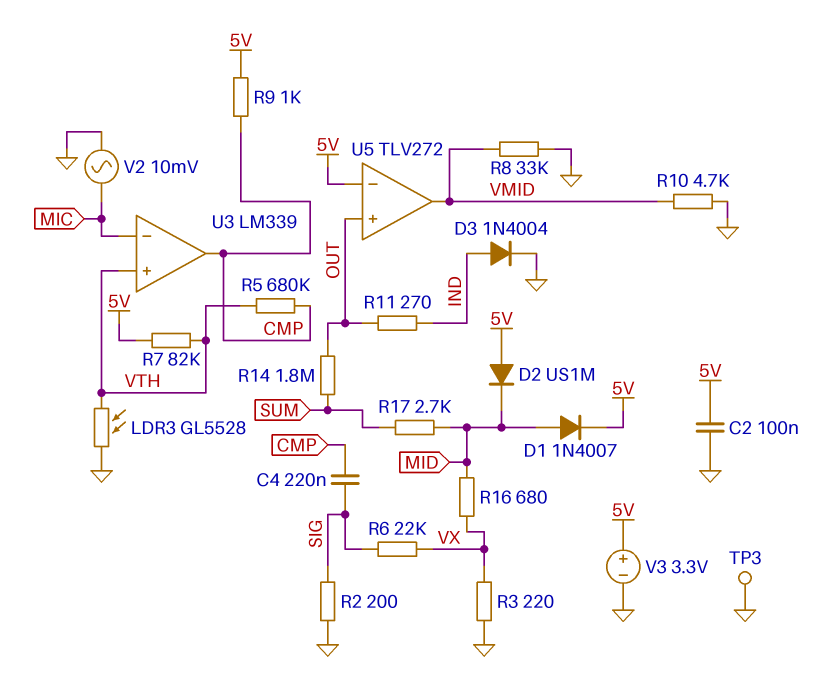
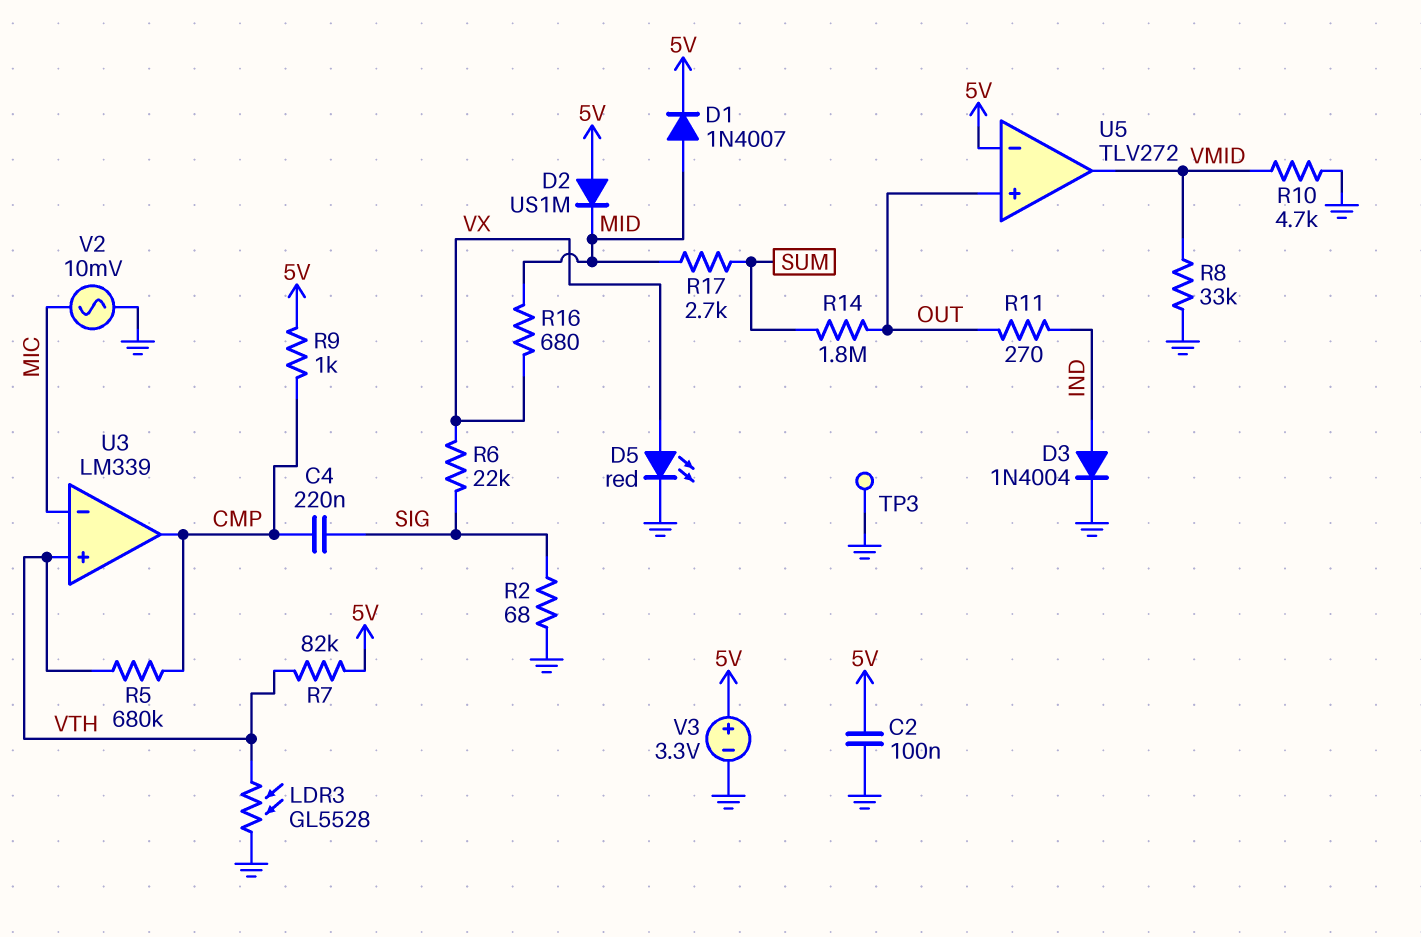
D5: none -> LED red (A VX, K GND)
R2: 200 (GND, SIG) -> 68 (GND, SIG)
R3: 220 (GND, VX) -> none

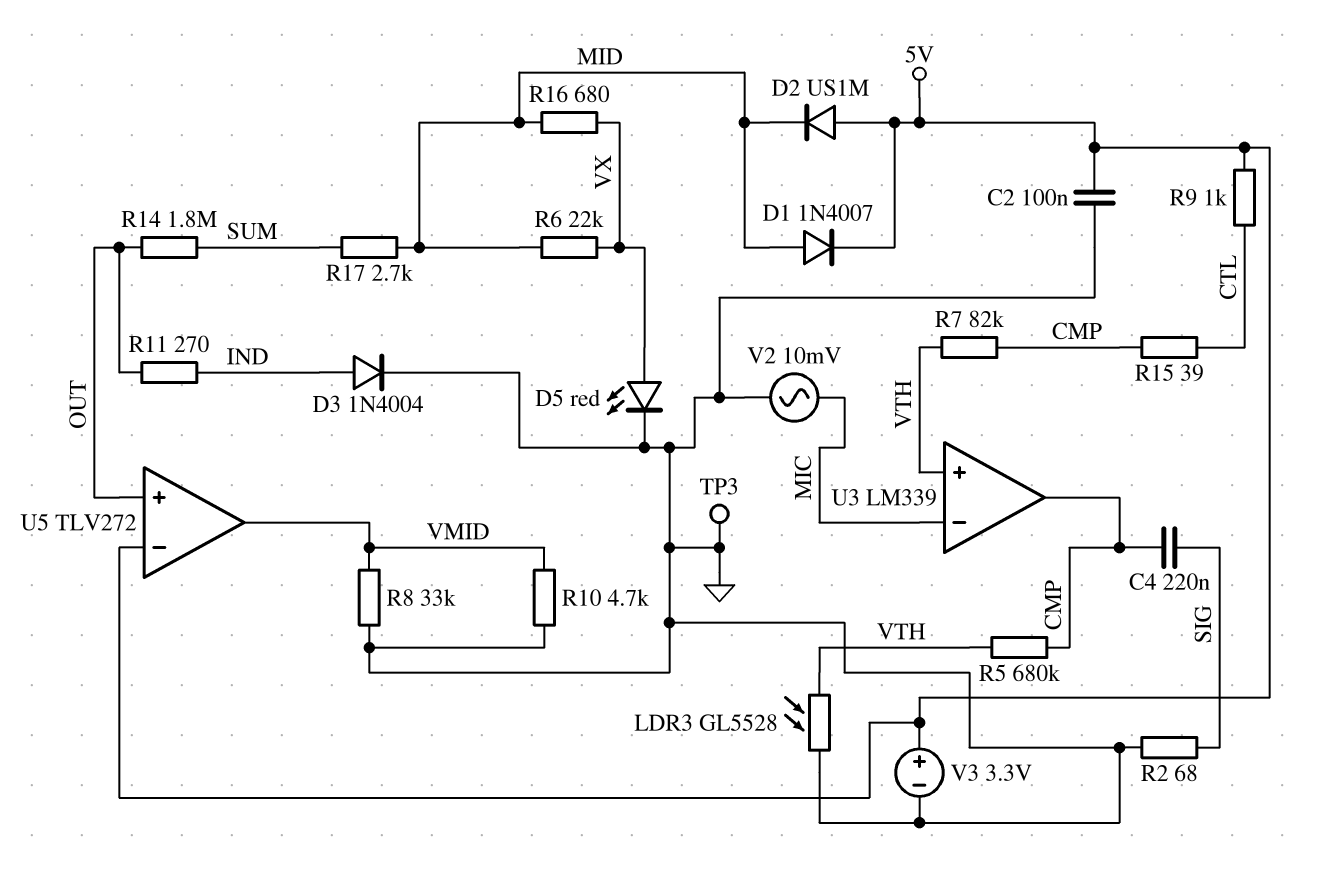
R6: 22k (SIG, VX) -> 22k (MID, VX)
R7: 82k (5V, VTH) -> 82k (CMP, VTH)
R9: 1k (5V, CMP) -> 1k (5V, CTL)
R15: none -> 39 (CMP, CTL)

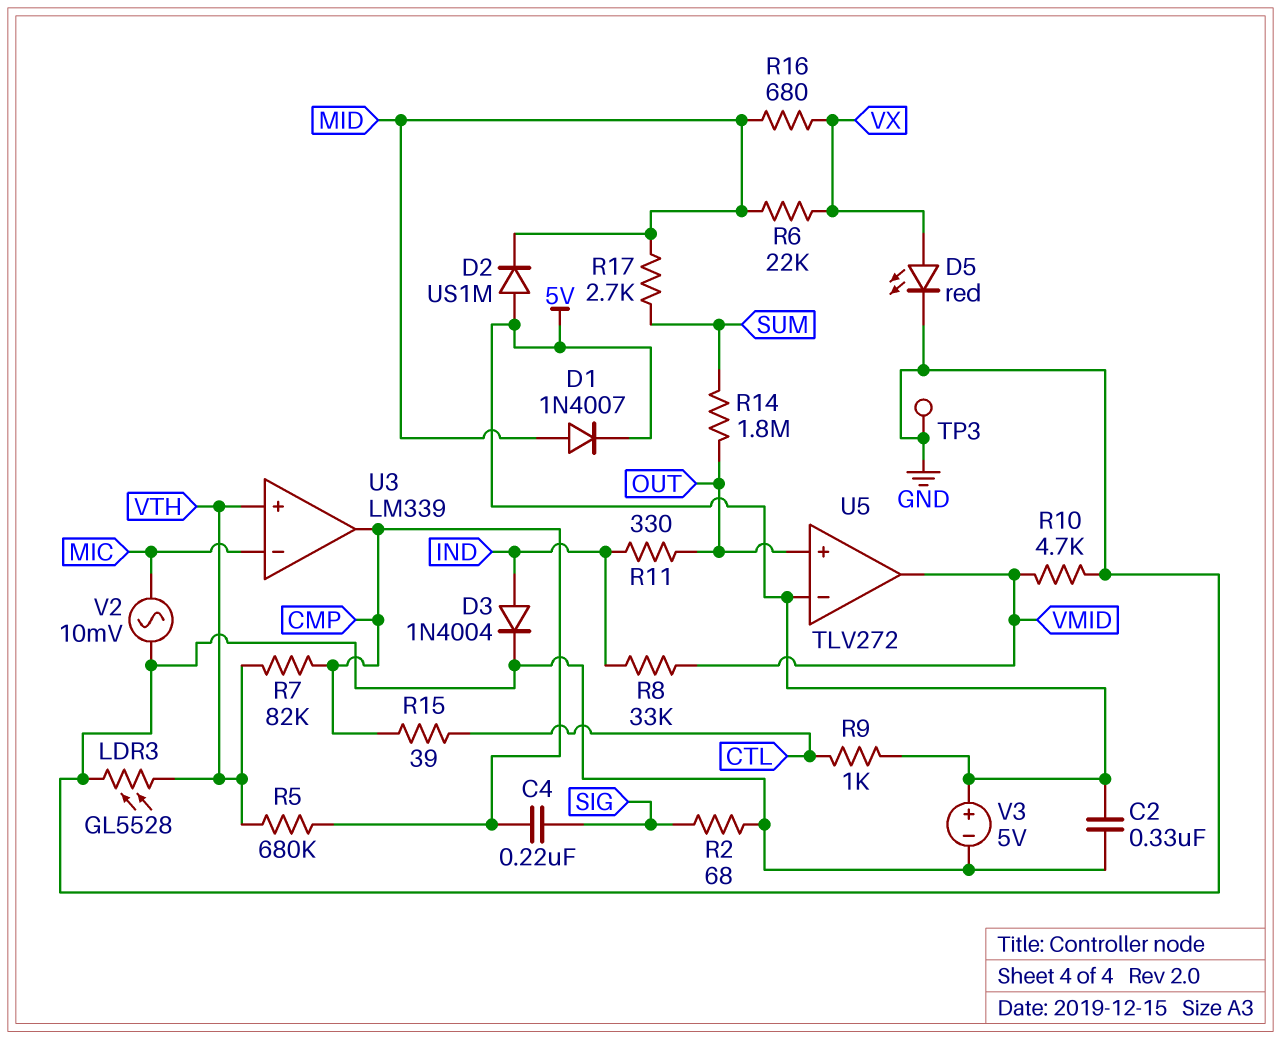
C2: 100nF (5V, GND) -> 330nF (5V, GND)
R8: 33k (GND, VMID) -> 33k (IND, VMID)
R11: 270 (IND, OUT) -> 330 (IND, OUT)
V3: 3.3V (plus 5V, minus GND) -> 5V (plus 5V, minus GND)

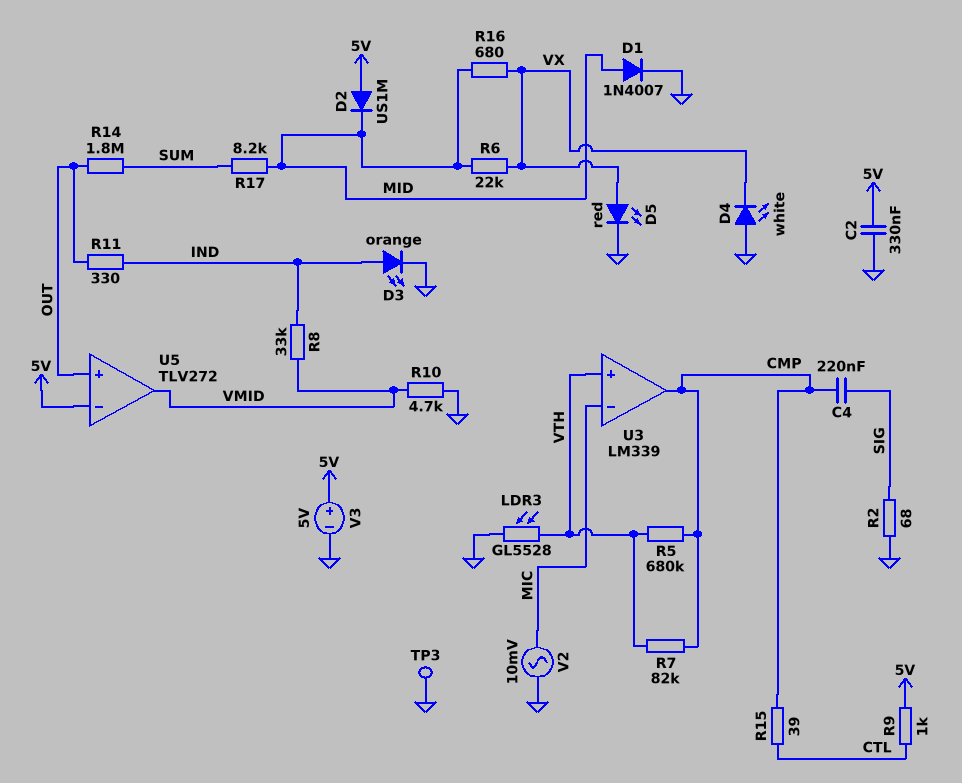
D1: diode 1N4007 (A MID, K 5V) -> diode 1N4007 (A MID, K GND)
D3: diode 1N4004 (A IND, K GND) -> LED orange (A IND, K GND)
D4: none -> LED white (A GND, K VX)
R17: 2.7k (MID, SUM) -> 8.2k (MID, SUM)

